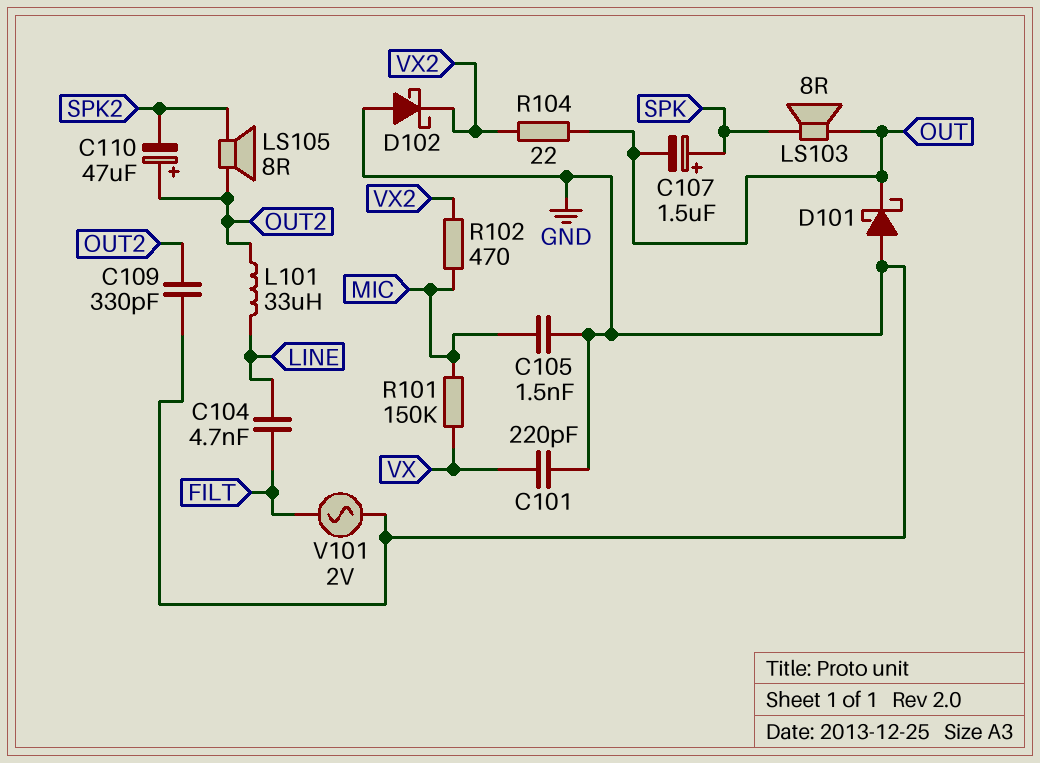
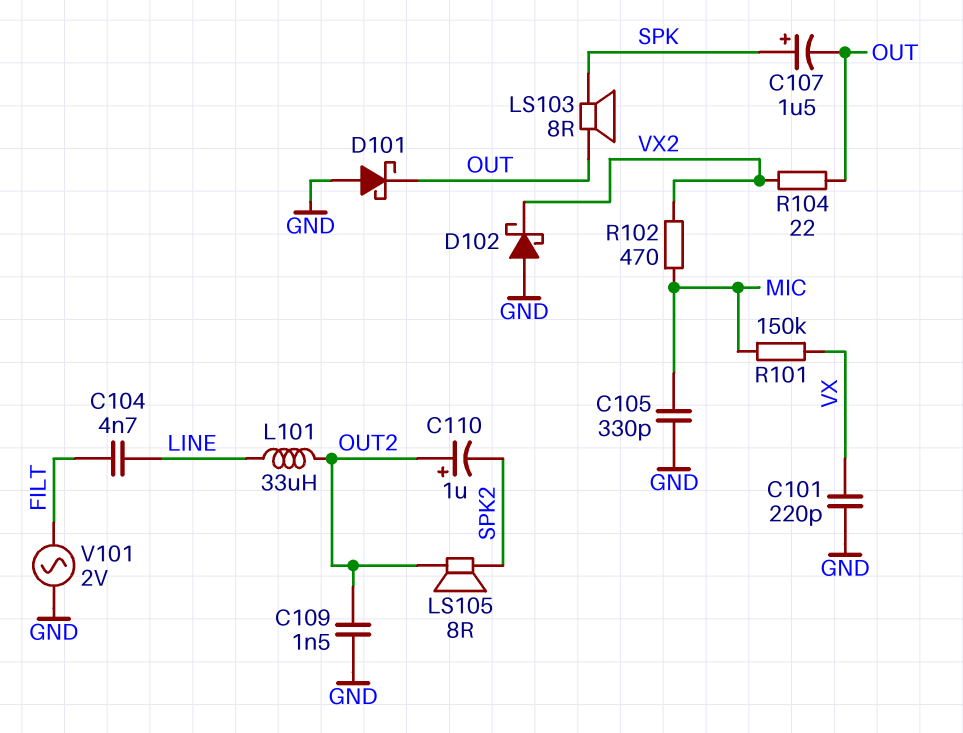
C105: 1.5nF (GND, MIC) -> 330pF (GND, MIC)
C109: 330pF (GND, OUT2) -> 1.5nF (GND, OUT2)
C110: 47uF (plus OUT2, minus SPK2) -> 1uF (plus OUT2, minus SPK2)

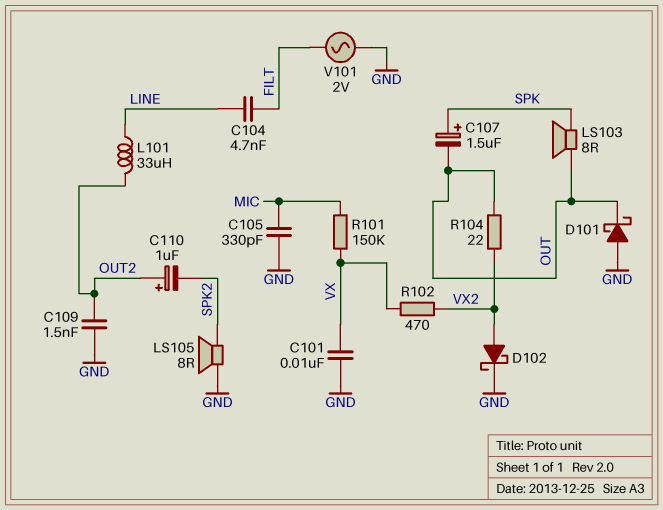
C101: 220pF (GND, VX) -> 10nF (GND, VX)
D102: schottky (A GND, K VX2) -> schottky (A VX2, K GND)
LS105: speaker 8R (OUT2, SPK2) -> speaker 8R (GND, SPK2)
R102: 470 (MIC, VX2) -> 470 (VX, VX2)

